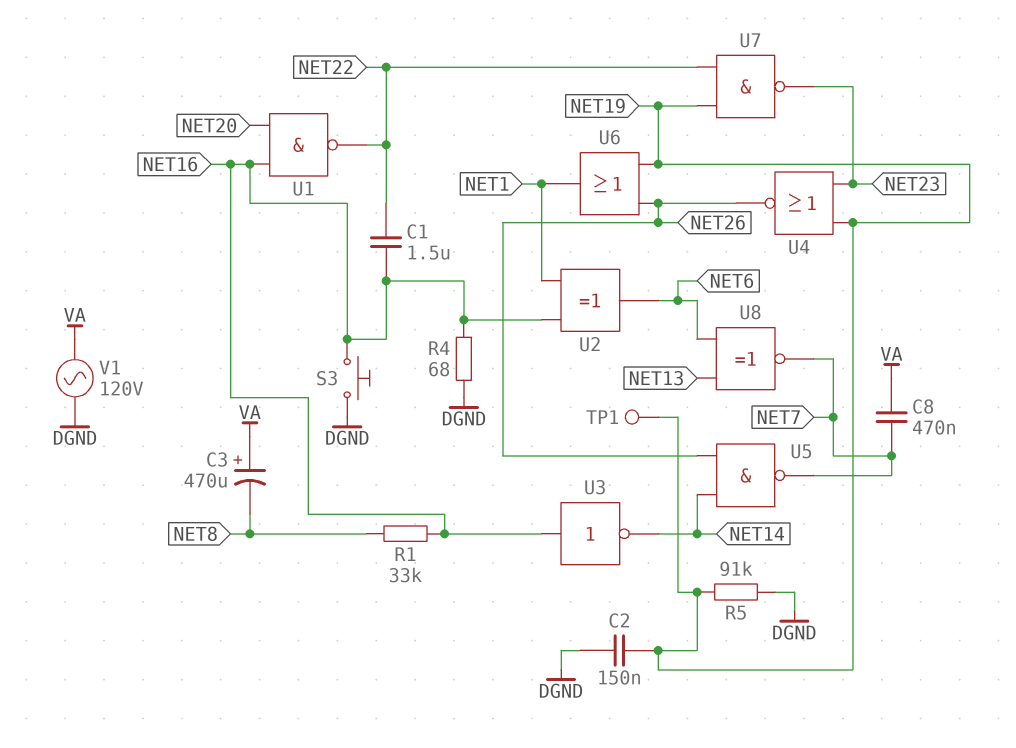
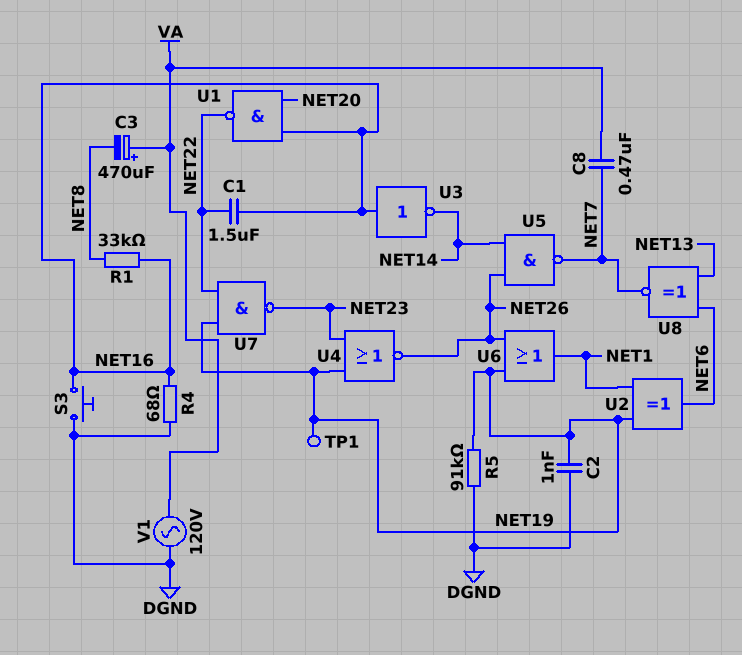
C2: 150nF (DGND, NET19) -> 1nF (DGND, NET19)
U2: XOR (in NET1, in NET16, out NET6) -> XOR (in NET1, in NET19, out NET6)

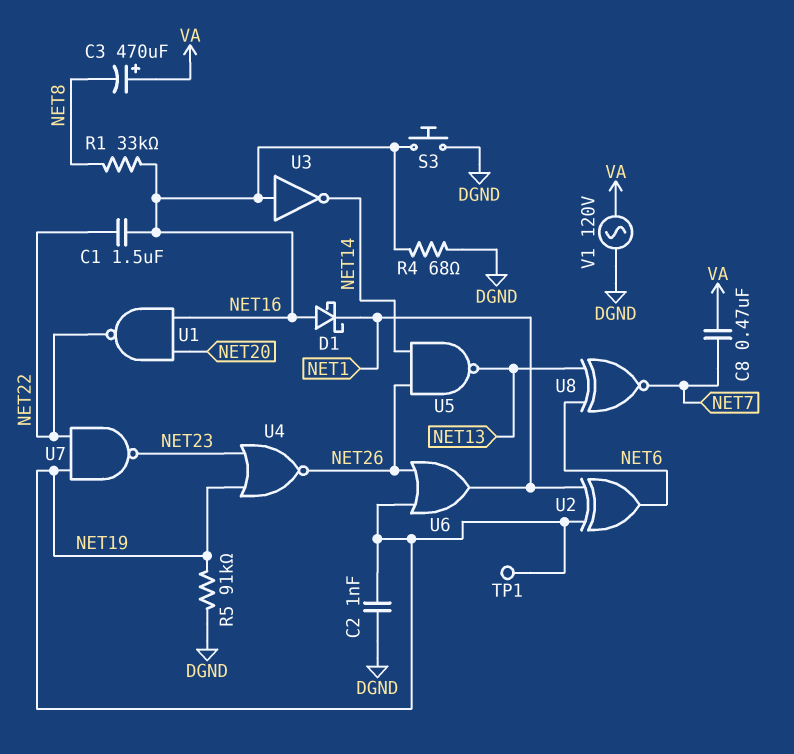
D1: none -> schottky (A NET16, K NET1)
U5: NAND (in NET14, in NET26, out NET7) -> NAND (in NET14, in NET26, out NET13)

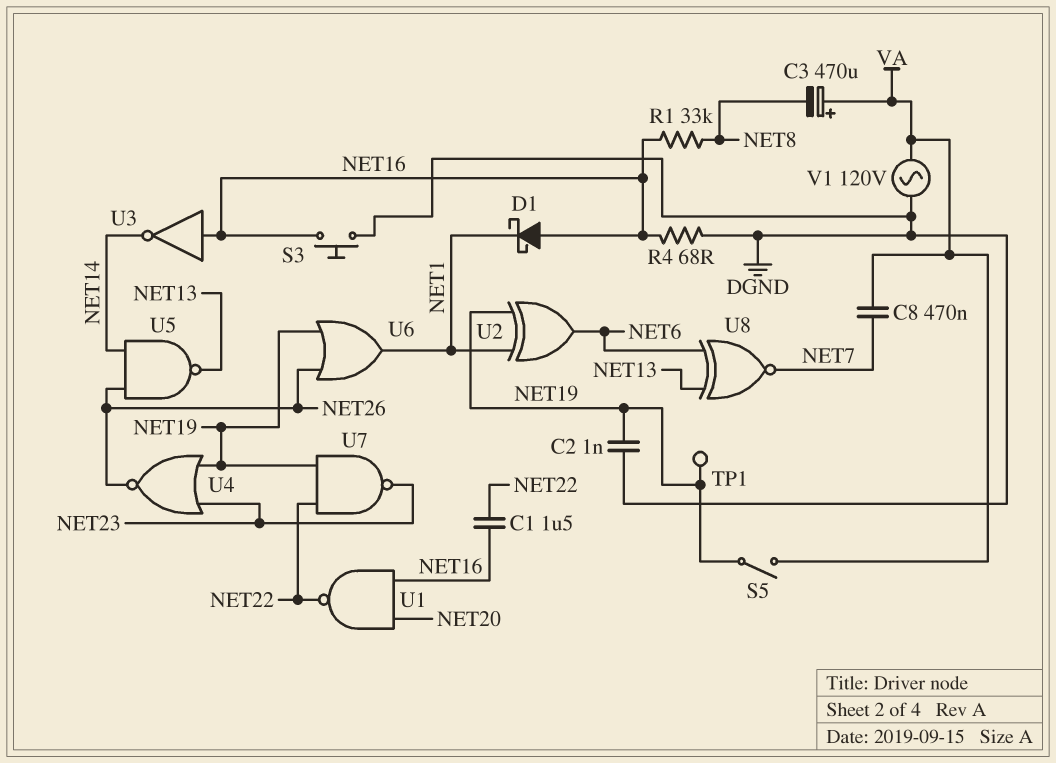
R5: 91k (DGND, NET19) -> none
S5: none -> switch (NET19, VA)

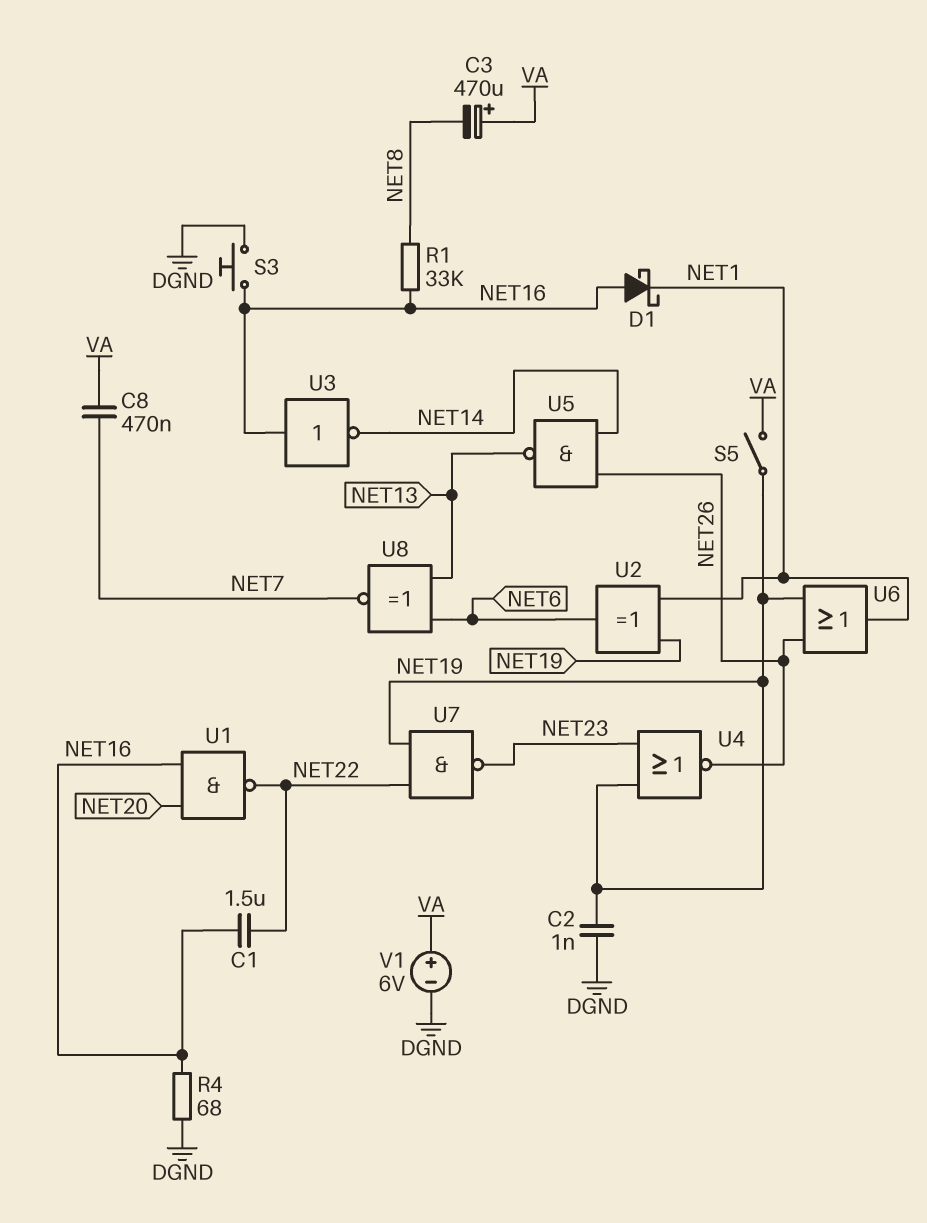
TP1: test point (NET19) -> none
V1: AC 120V (DGND, VA) -> 6V (plus VA, minus DGND)

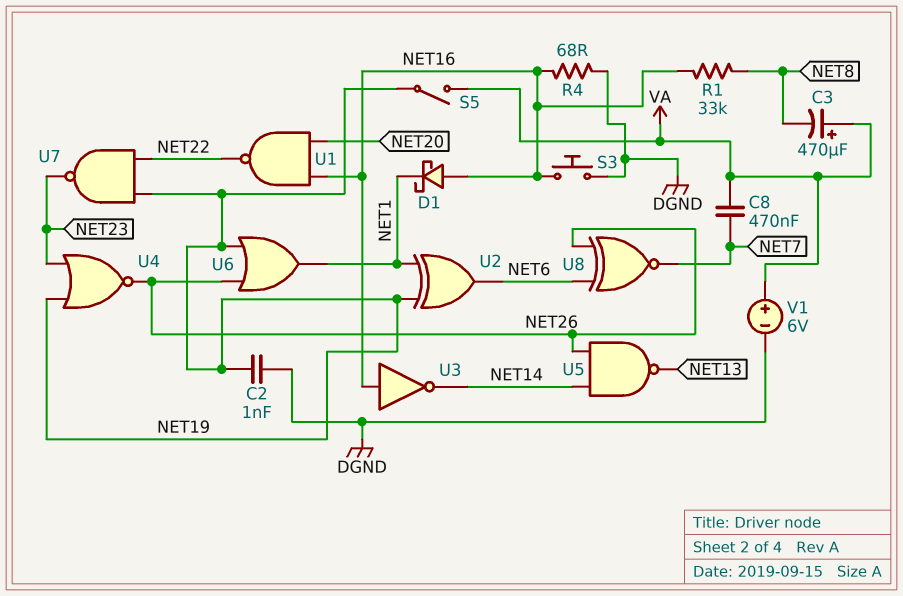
C1: 1.5uF (NET16, NET22) -> none
U8: XNOR (in NET6, in NET13, out NET7) -> XNOR (in NET6, in NET26, out NET7)

